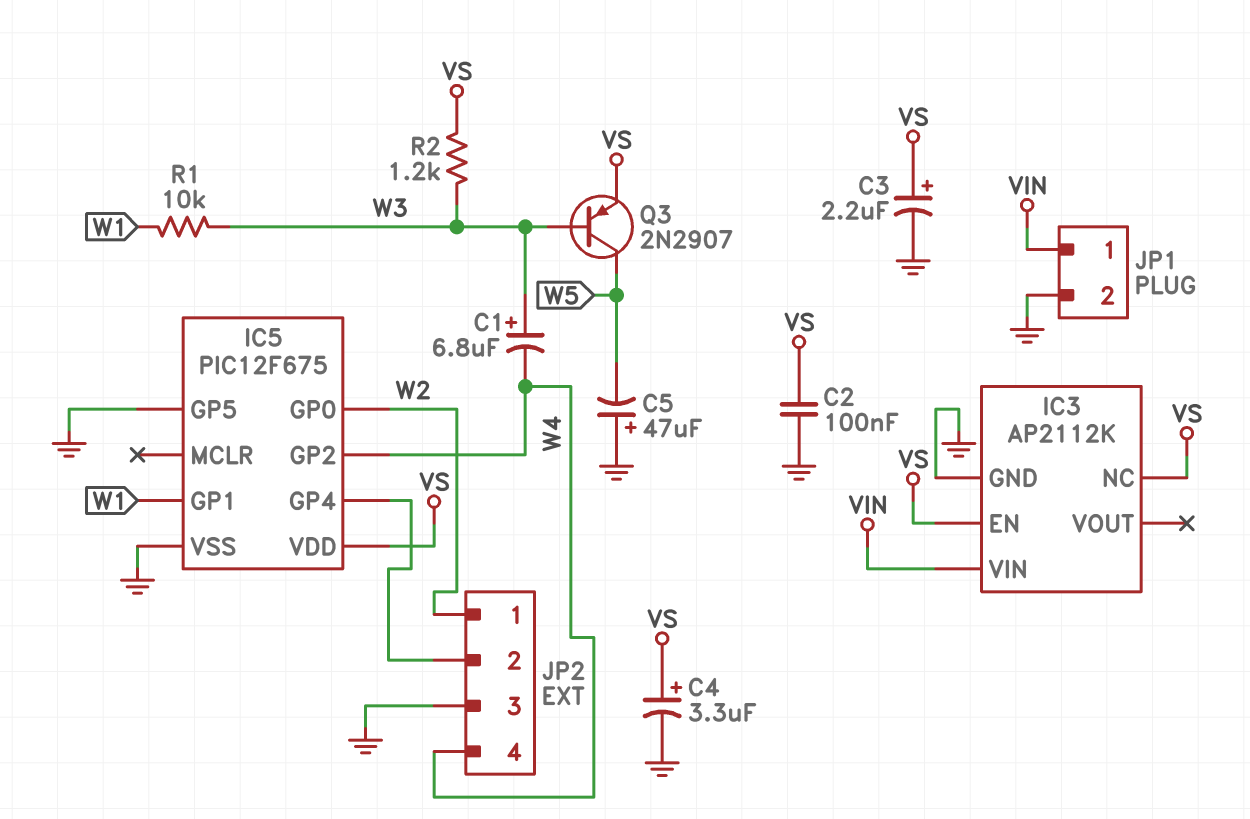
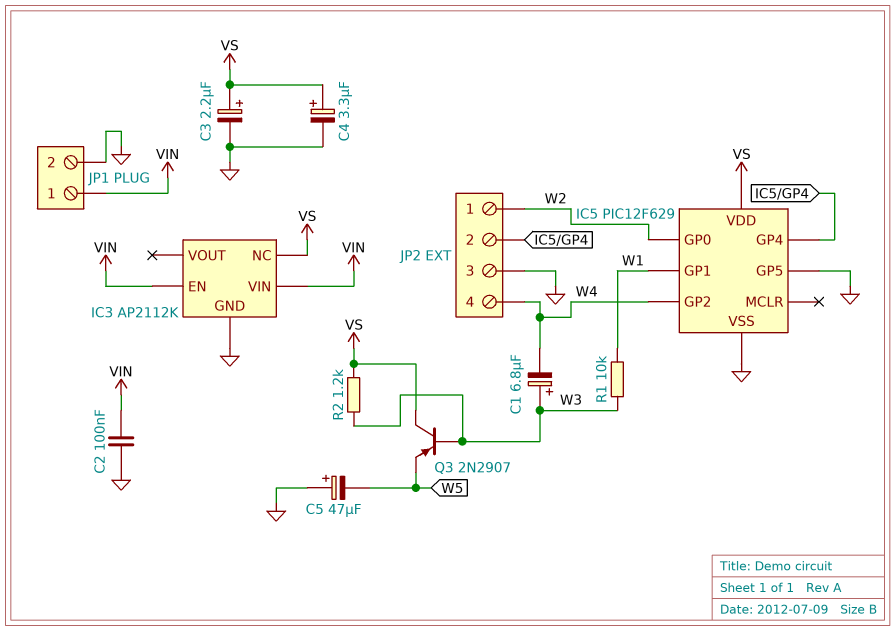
C2: 100nF (GND, VS) -> 100nF (GND, VIN)
IC3 pin EN: VS -> VIN
IC5: PIC12F675 -> PIC12F629
Q3: PNP 2N2907 (B W3, C W5, E VS) -> PNP 2N2907 (B W3, C VS, E W5)

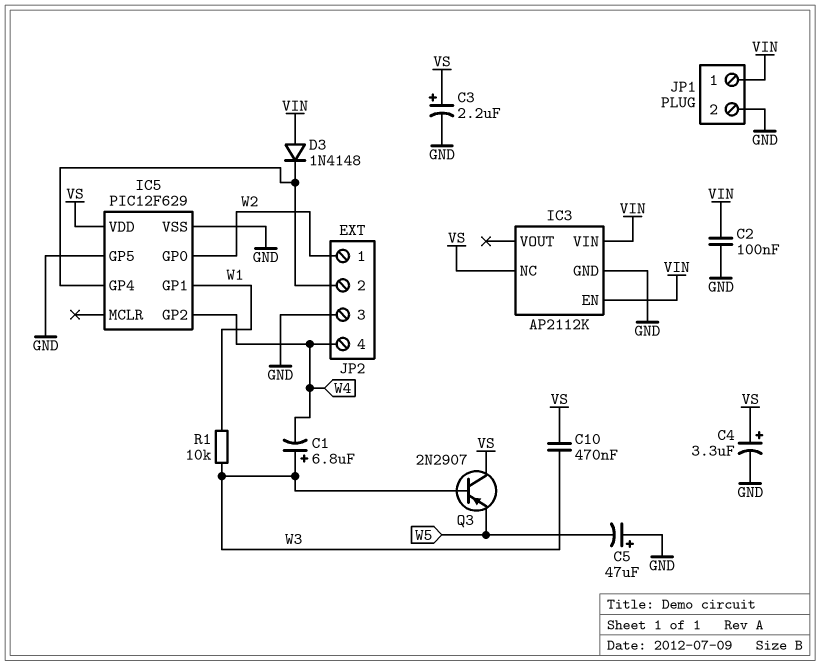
C10: none -> 470nF (VS, W3)
D3: none -> diode 1N4148 (A VIN, K IC5/GP4)
R2: 1.2k (VS, W3) -> none

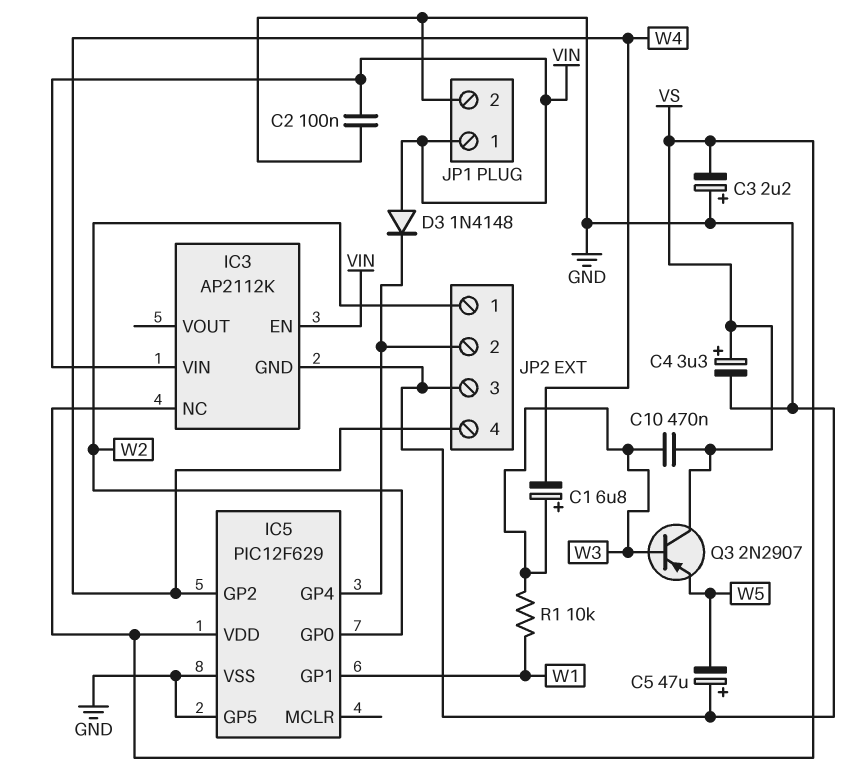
C3: 2.2uF (plus VS, minus GND) -> 2.2uF (plus GND, minus VS)

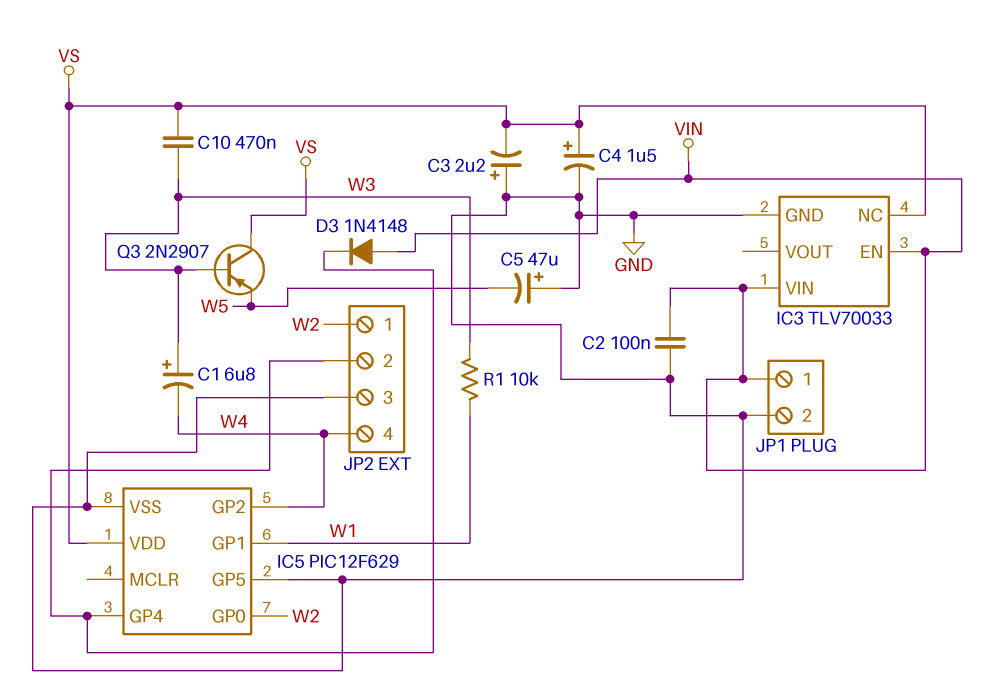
C4: 3.3uF (plus VS, minus GND) -> 1.5uF (plus VS, minus GND)
IC3: AP2112K -> TLV70033

